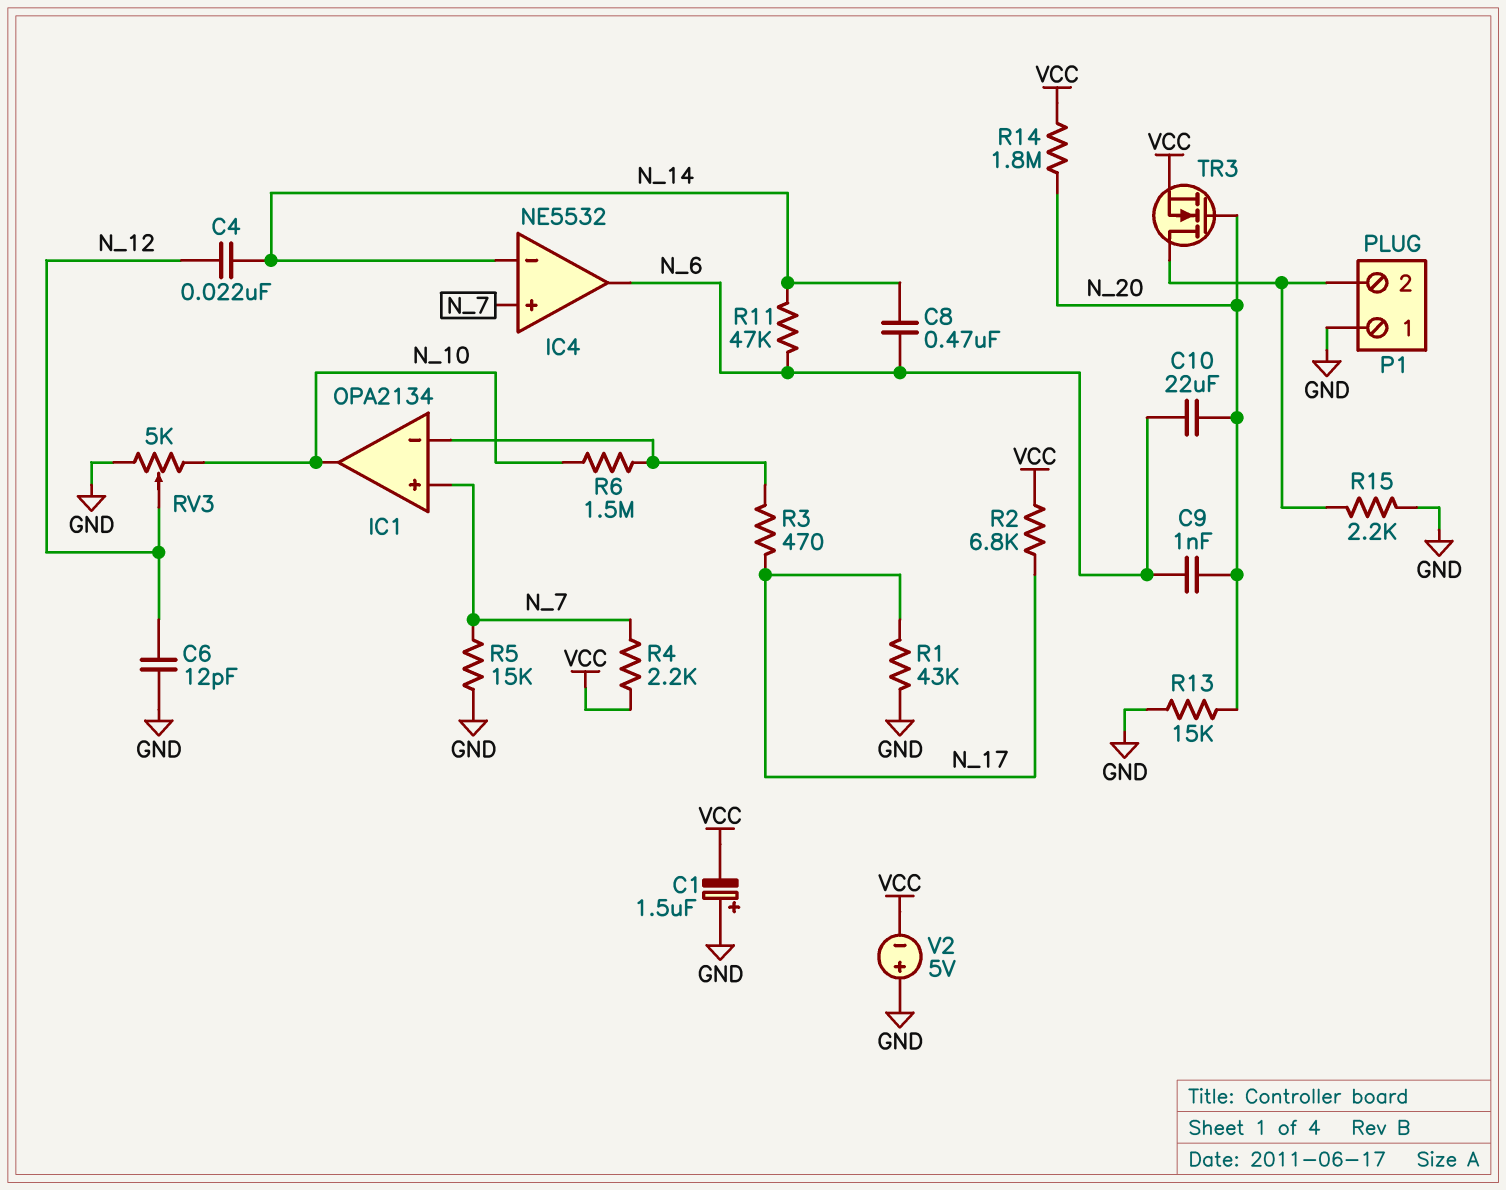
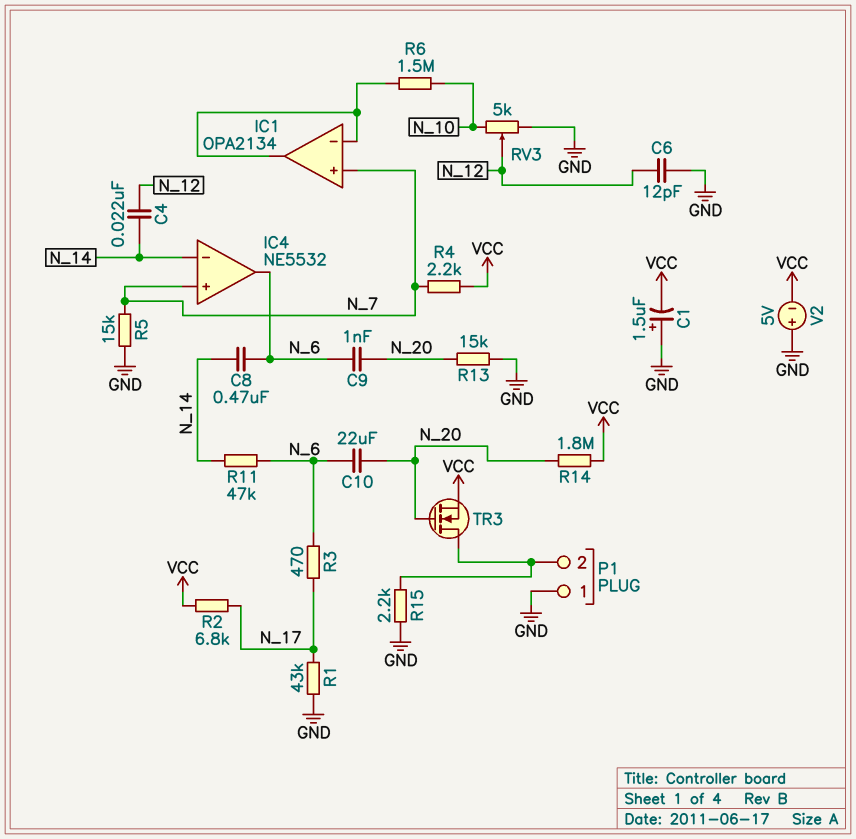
IC1 pin out: N_10 -> IC1/in-
R3: 470 (IC1/in-, N_17) -> 470 (N_6, N_17)

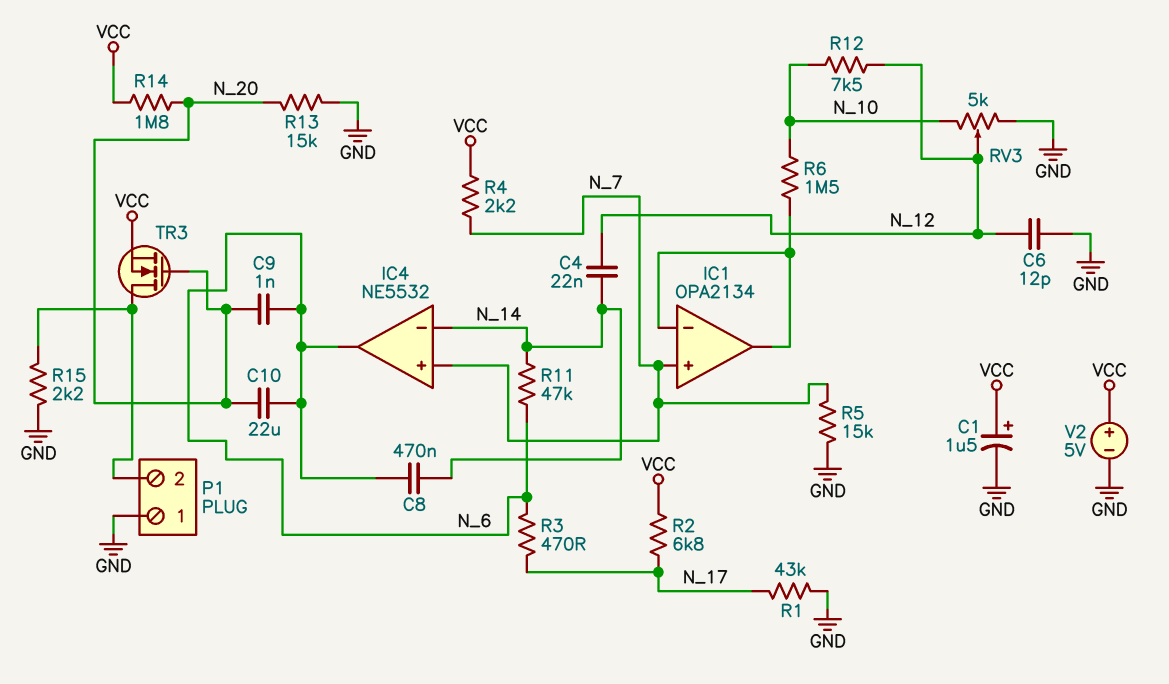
C1: 1.5uF (plus GND, minus VCC) -> 1.5uF (plus VCC, minus GND)
R12: none -> 7.5k (N_10, N_12)
V2: 5V (plus GND, minus VCC) -> 5V (plus VCC, minus GND)

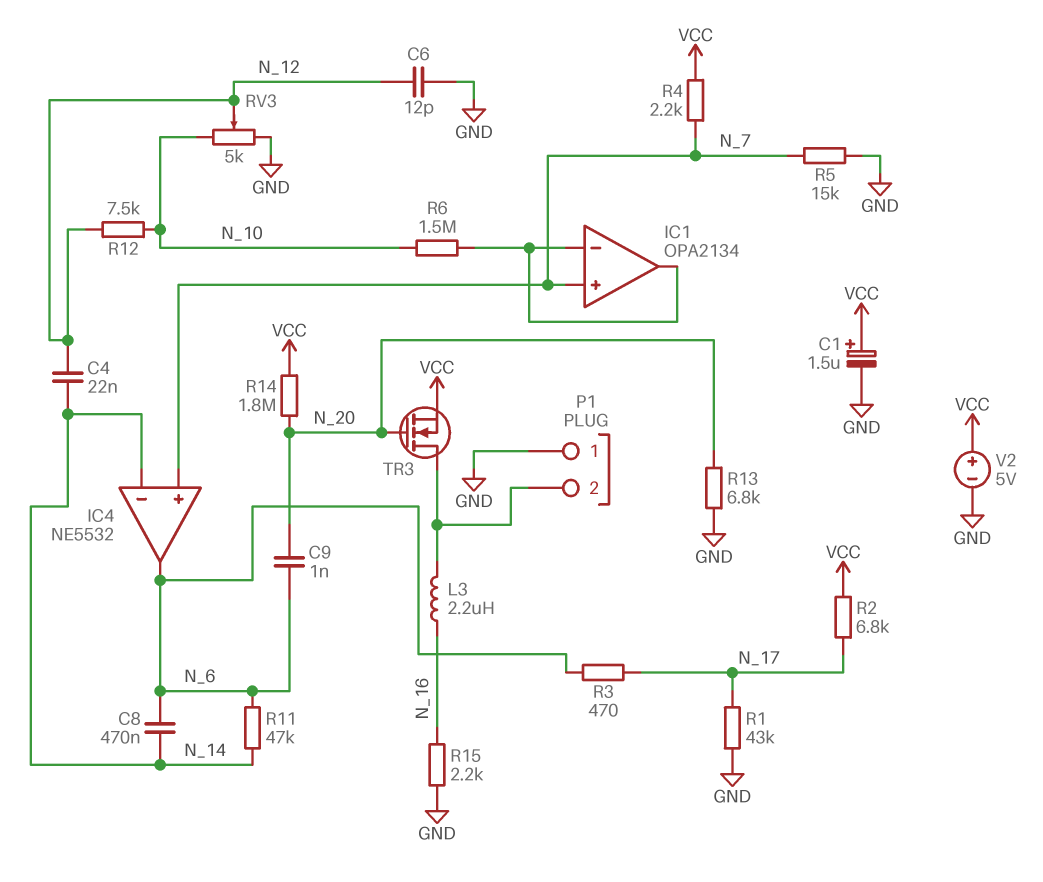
C10: 22uF (N_6, N_20) -> none
L3: none -> 2.2uH (N_16, P1/2)
R13: 15k (GND, N_20) -> 6.8k (GND, N_20)
R15: 2.2k (GND, P1/2) -> 2.2k (GND, N_16)

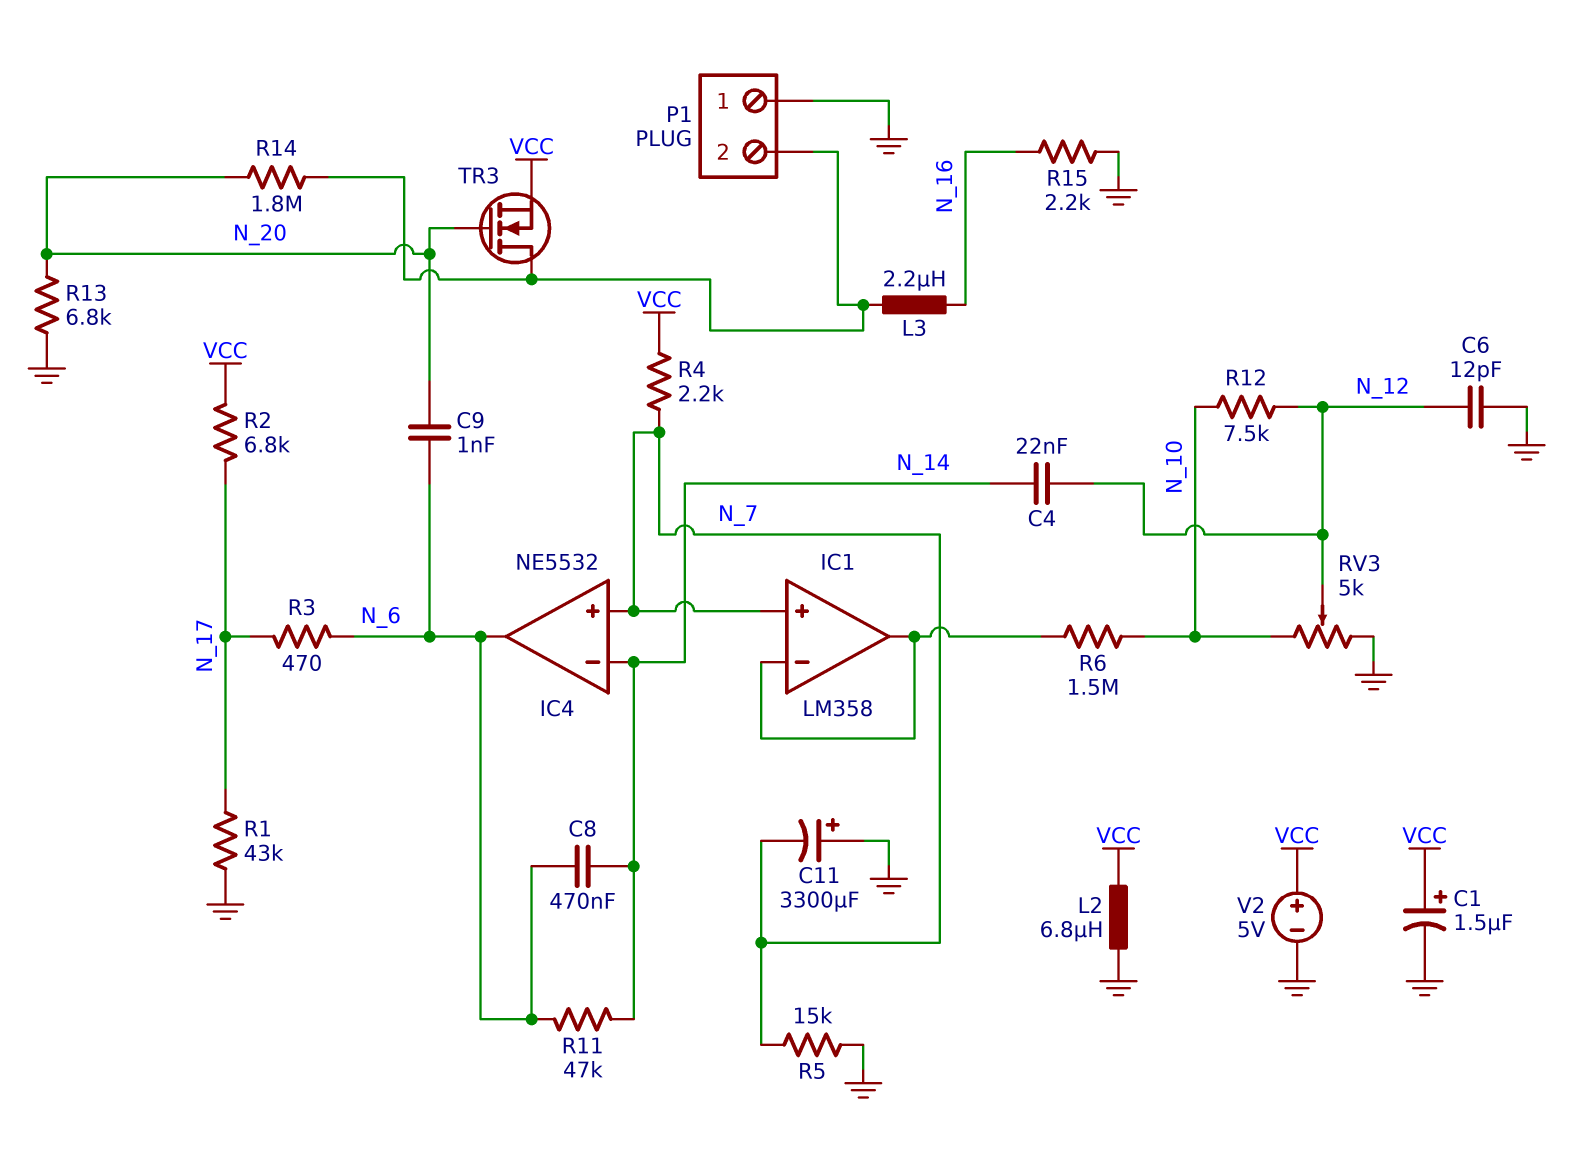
C11: none -> 3300uF (plus GND, minus N_7)
IC1: OPA2134 -> LM358
L2: none -> 6.8uH (GND, VCC)
R14: 1.8M (N_20, VCC) -> 1.8M (N_20, P1/2)

